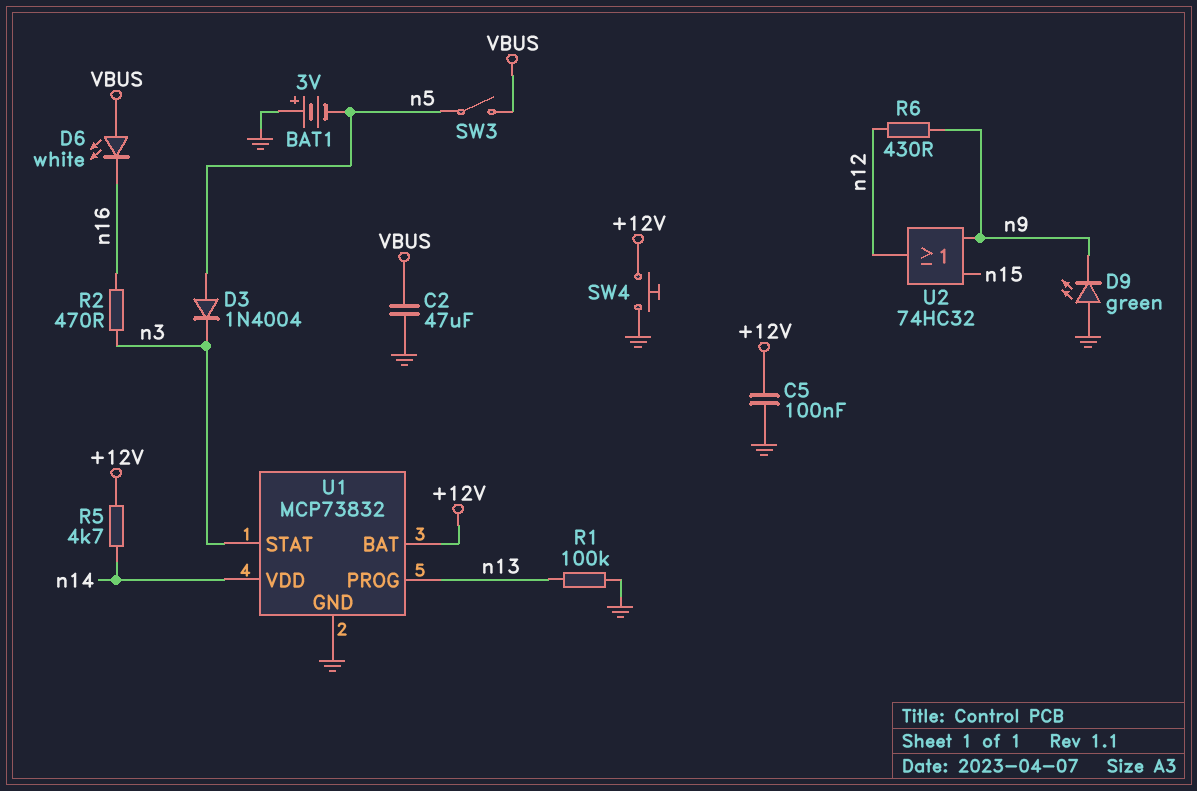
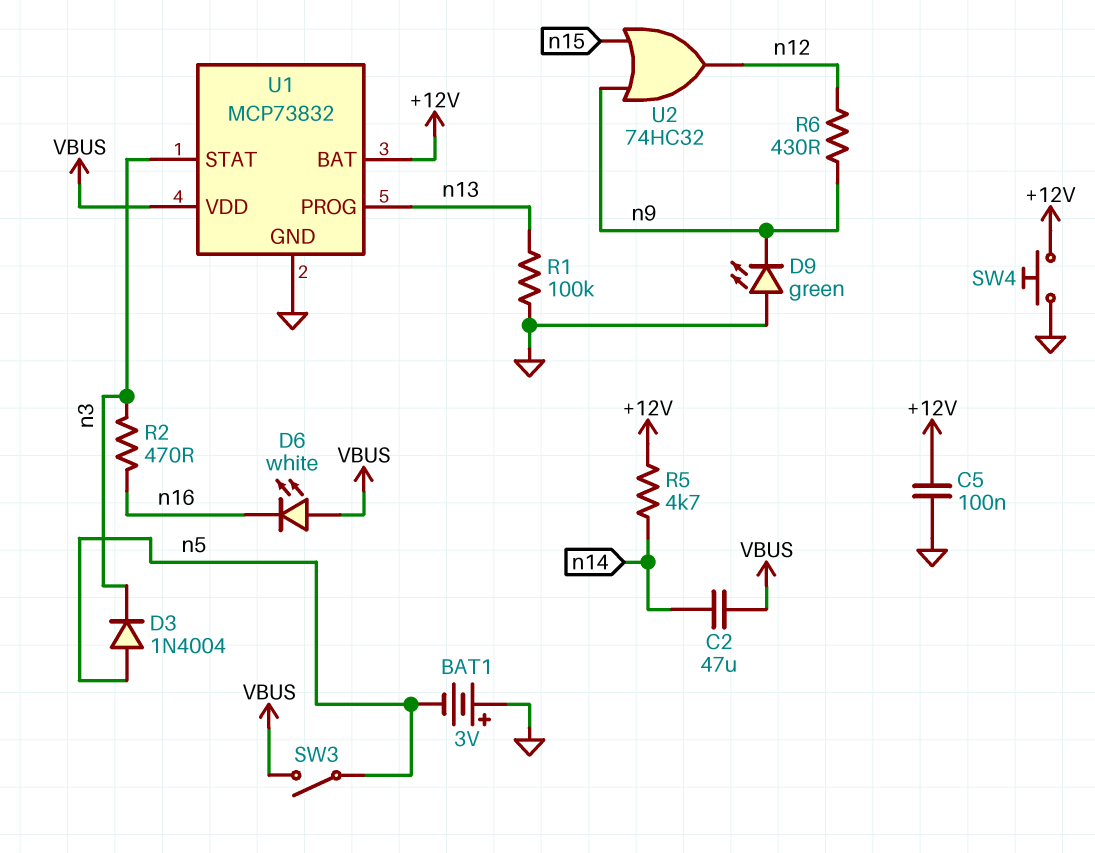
C2: 47uF (GND, VBUS) -> 47uF (VBUS, n14)
U1 pin VDD: n14 -> VBUS

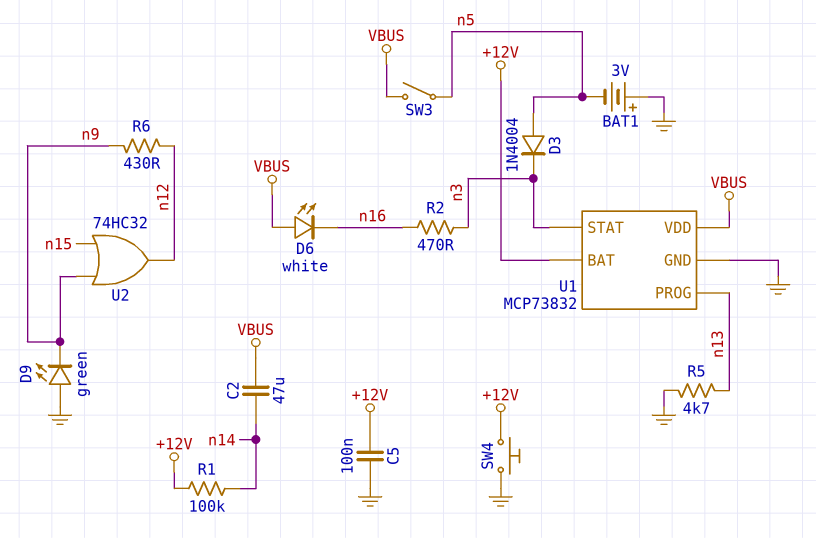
R1: 100k (GND, n13) -> 100k (+12V, n14)
R5: 4.7k (+12V, n14) -> 4.7k (GND, n13)

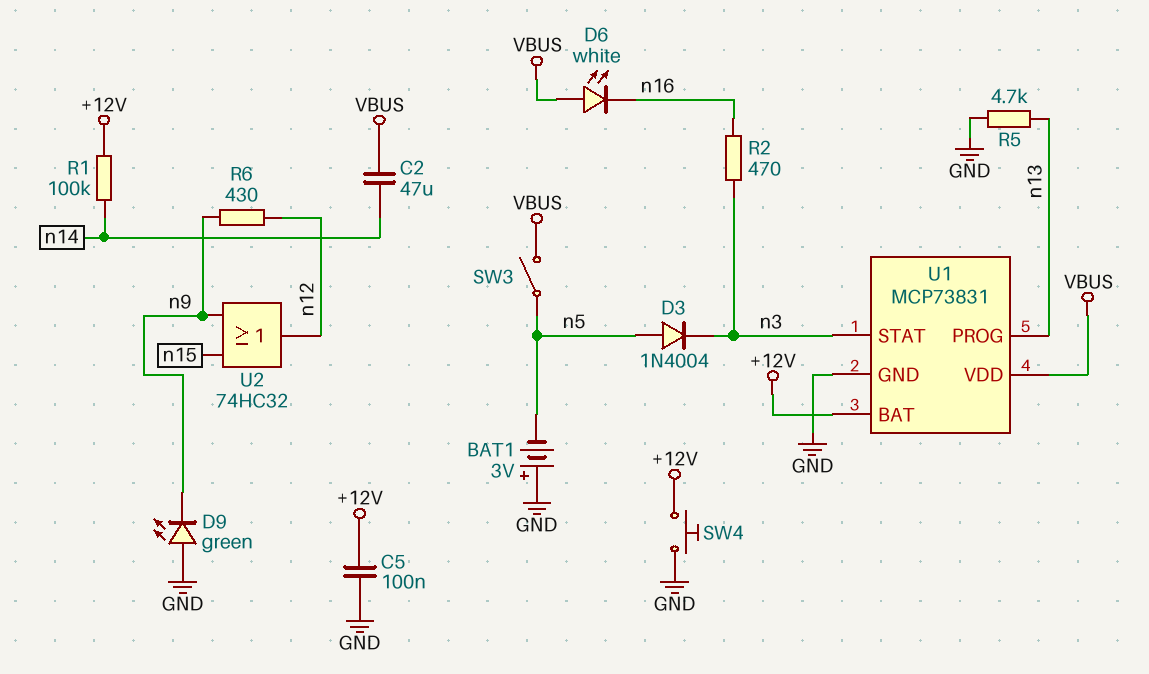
U1: MCP73832 -> MCP73831

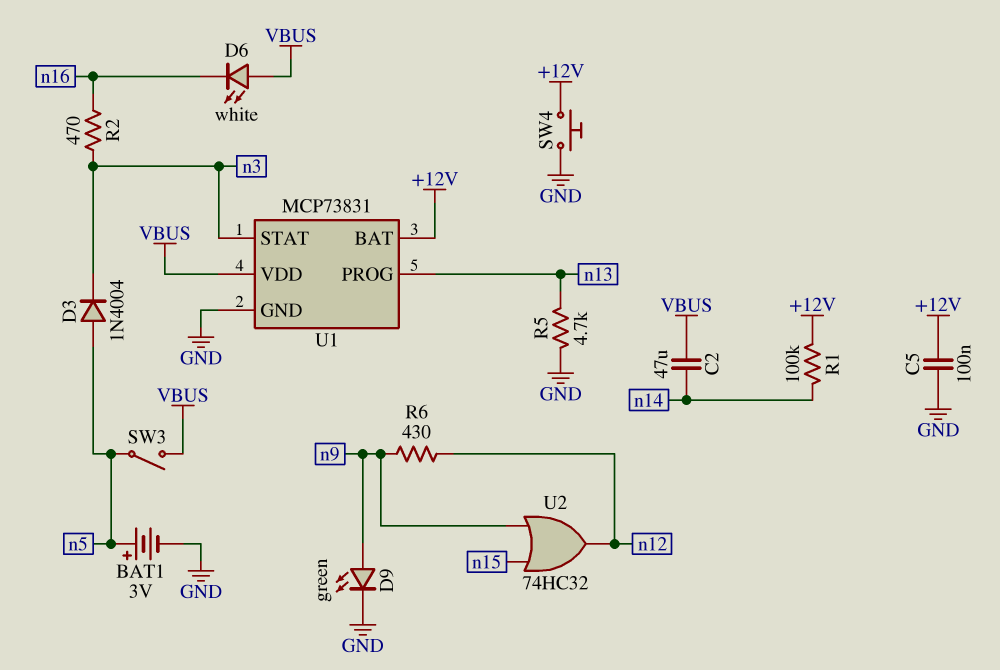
BAT1: 3V (plus GND, minus n5) -> 3V (plus n5, minus GND)
D9: LED green (A GND, K n9) -> LED green (A n9, K GND)

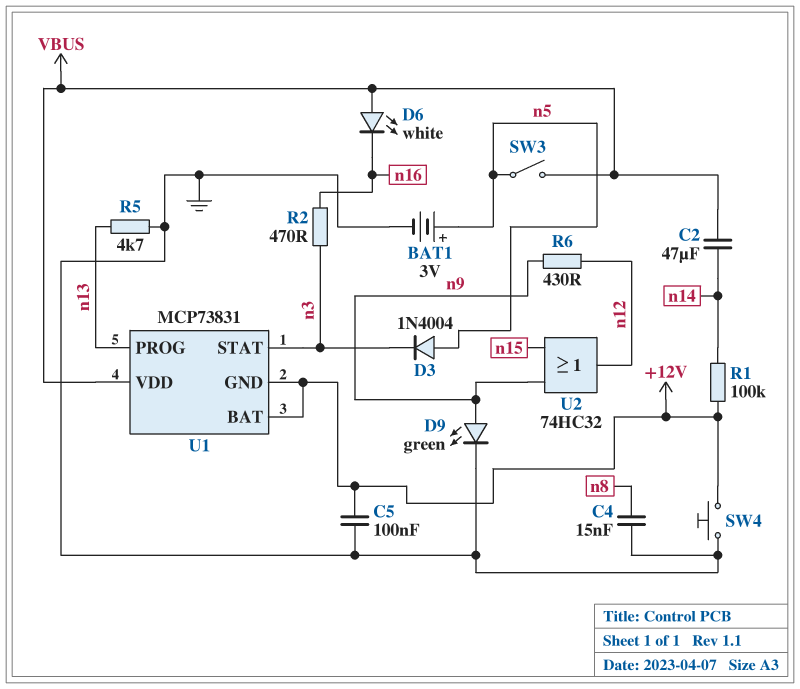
C4: none -> 15nF (GND, n8)
U1 pin GND: GND -> +12V

